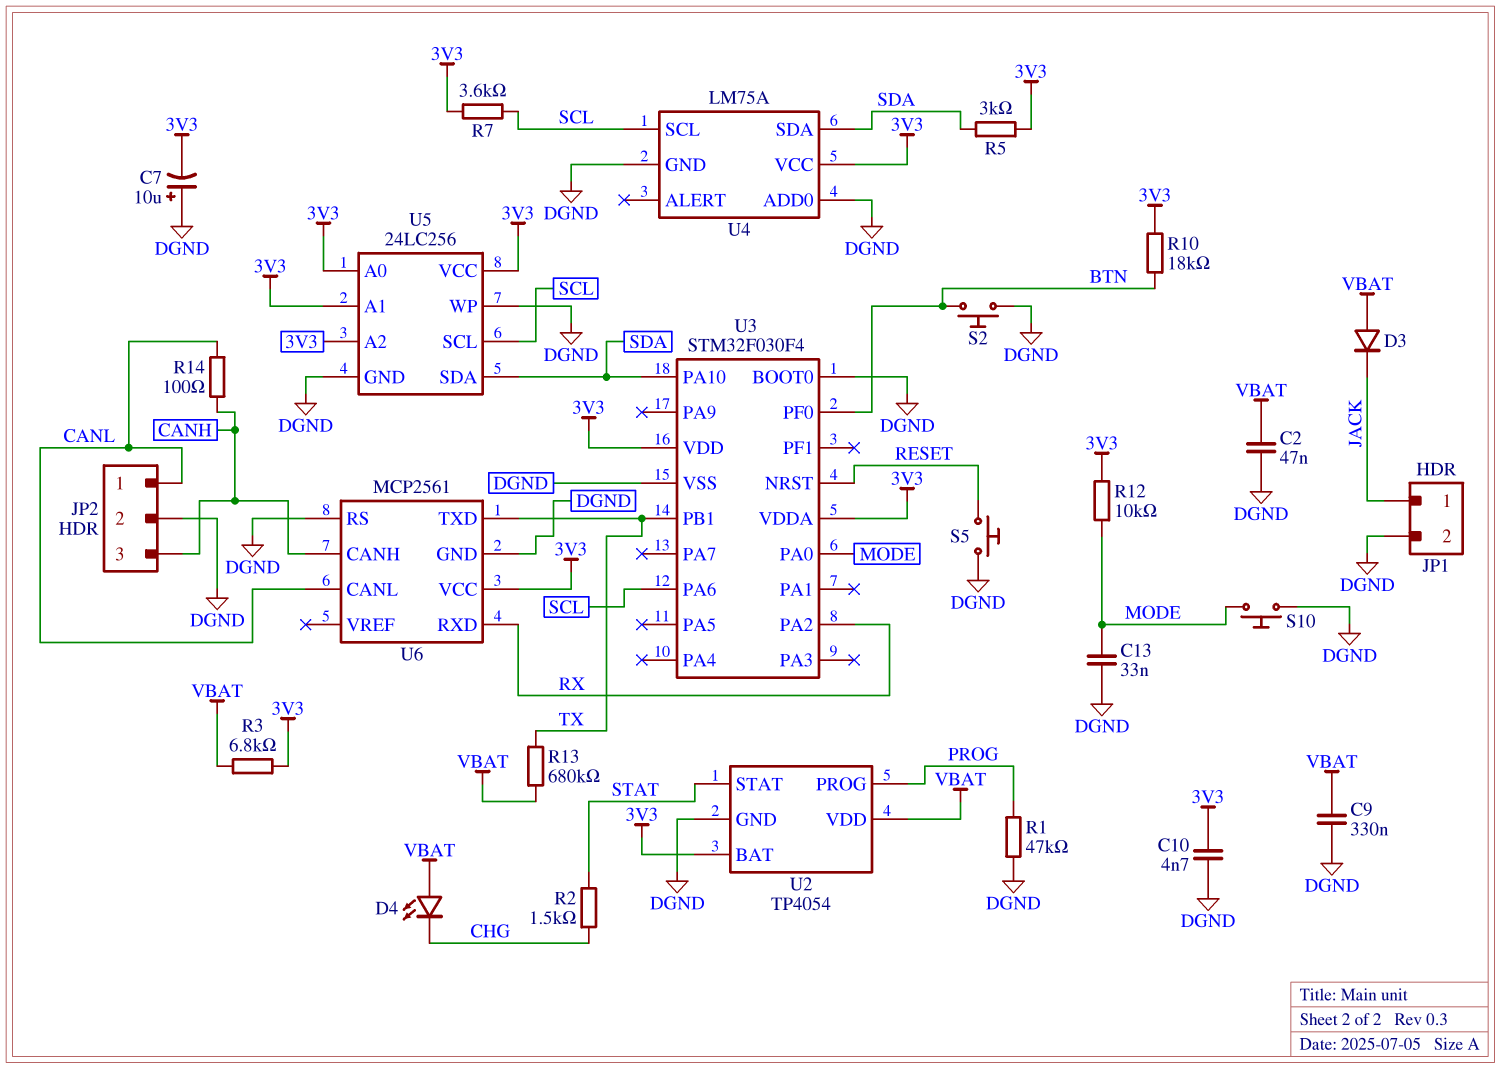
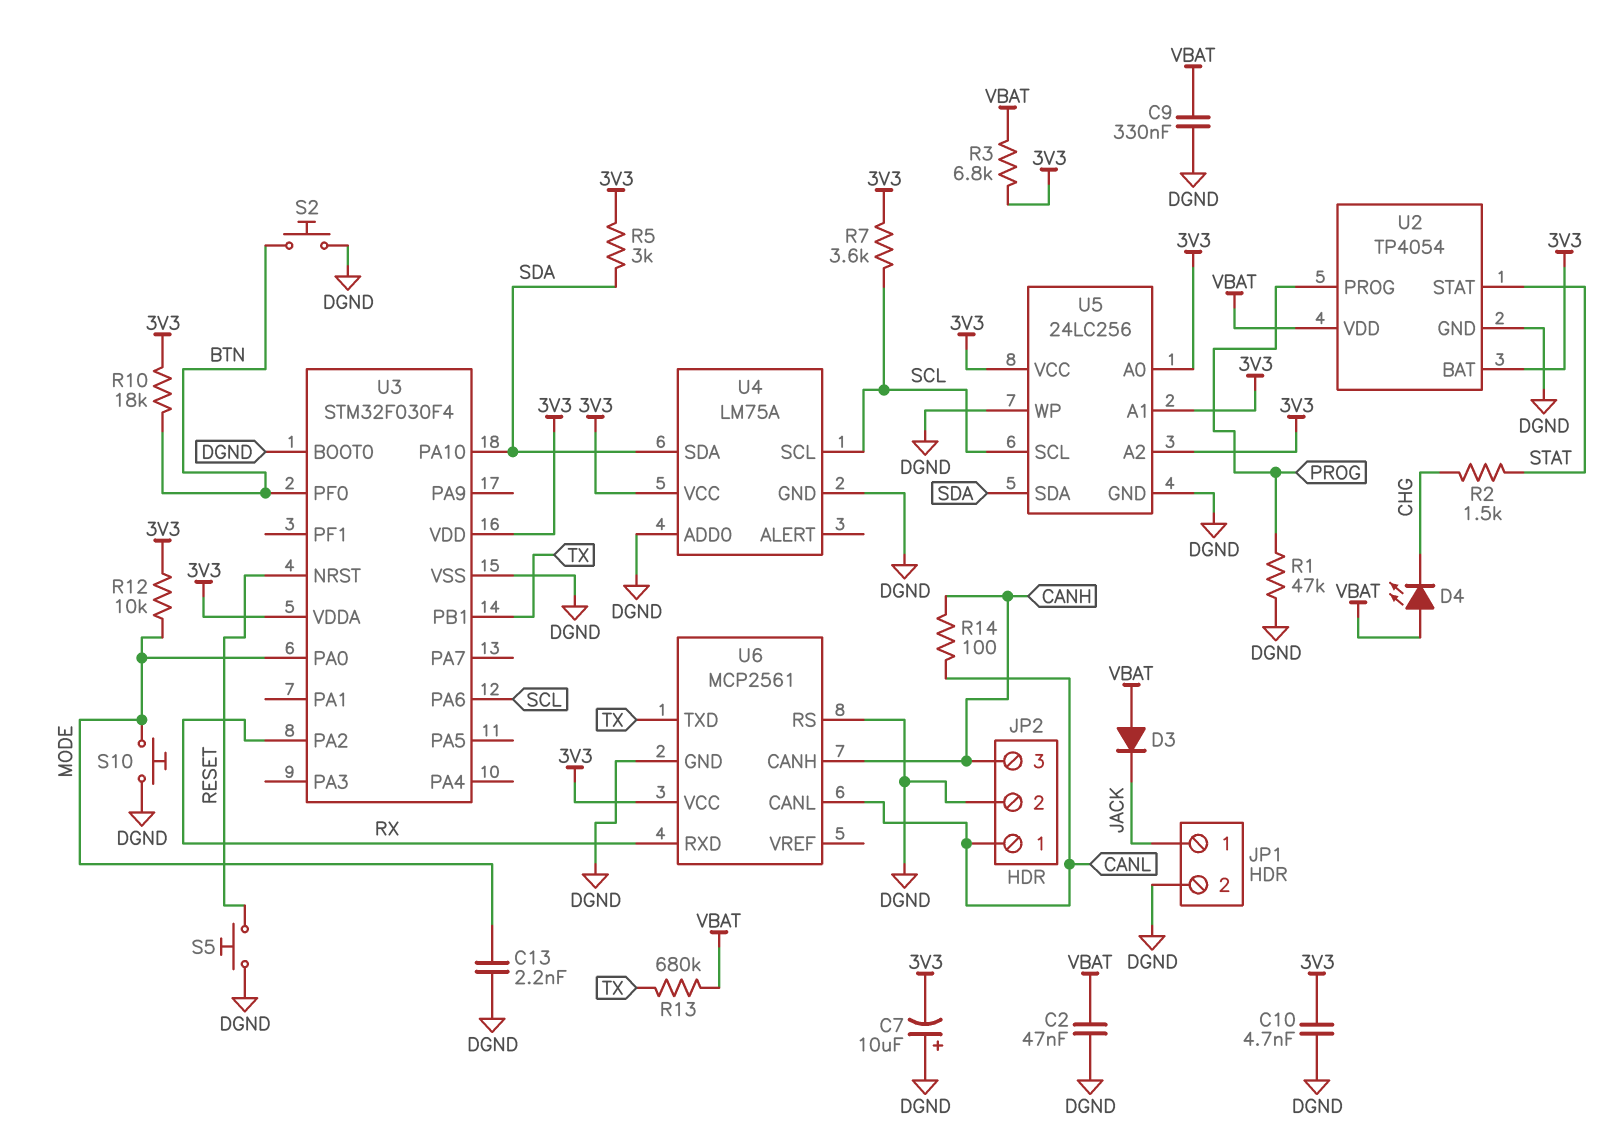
C13: 33nF (DGND, MODE) -> 2.2nF (DGND, MODE)

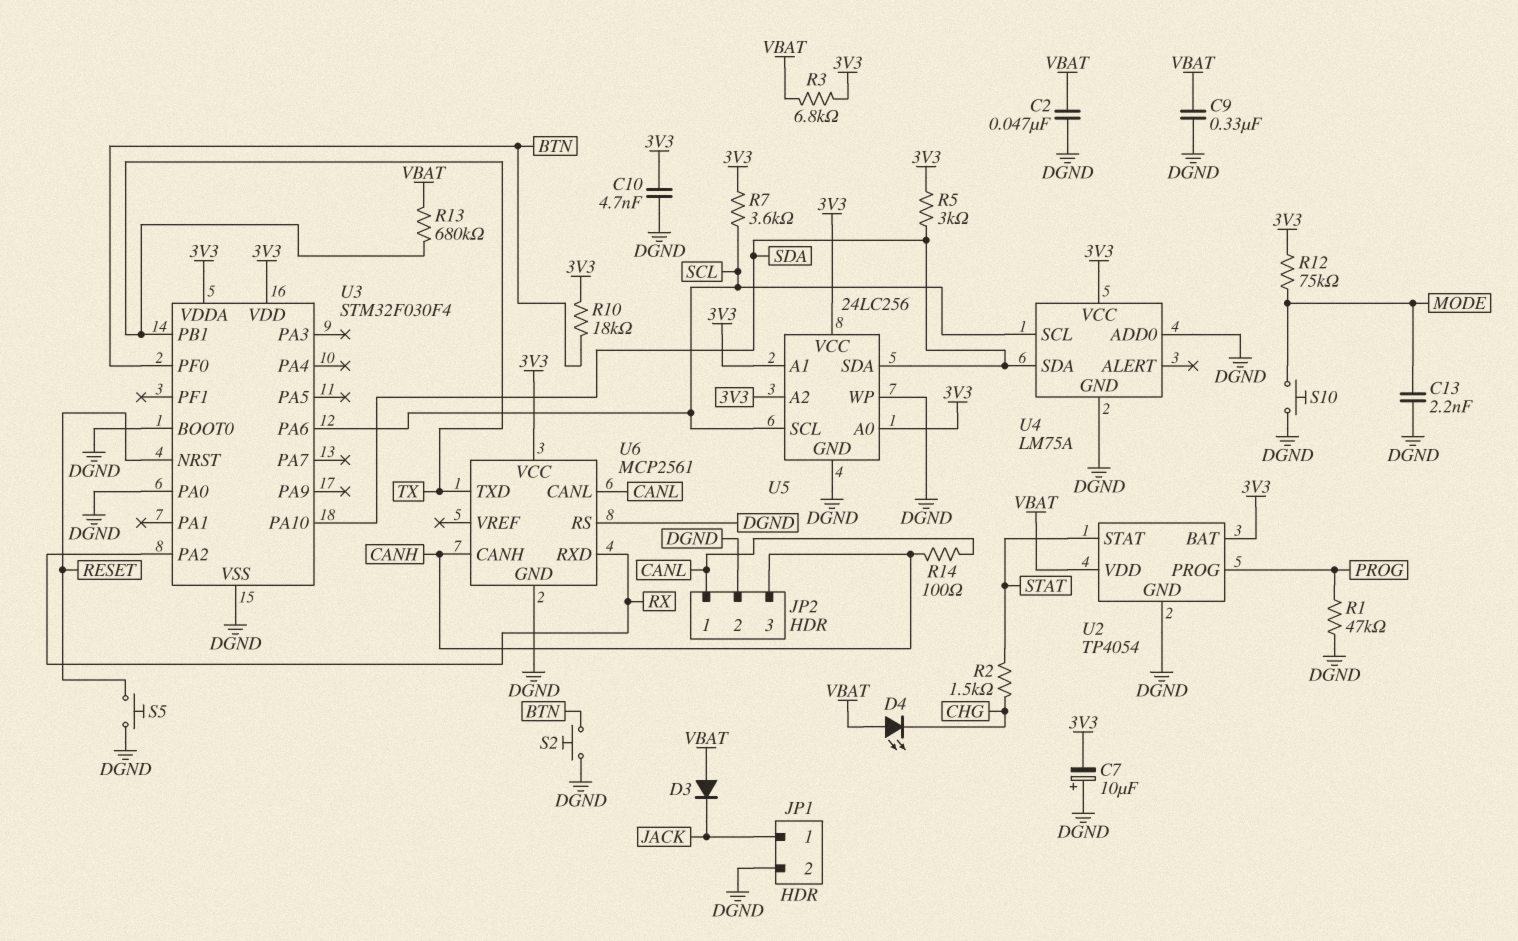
R12: 10k (3V3, MODE) -> 75k (3V3, MODE)
U3 pin PA0: MODE -> DGND

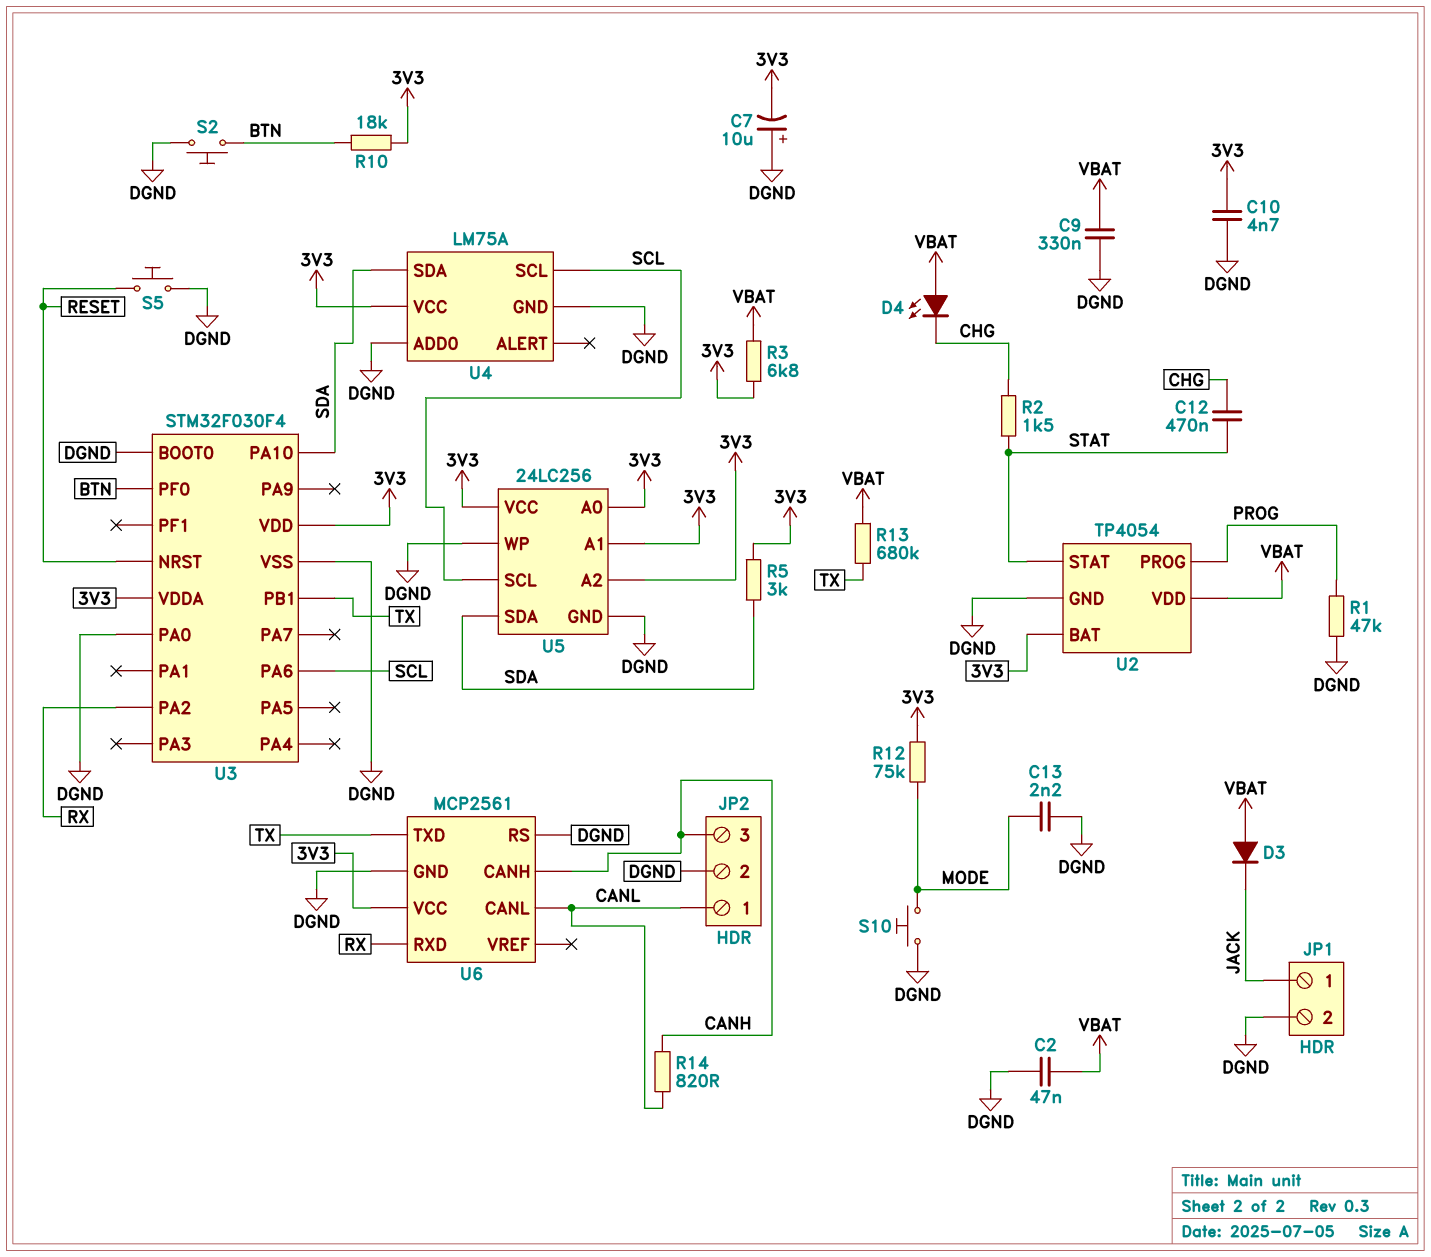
C12: none -> 470nF (CHG, STAT)
R7: 3.6k (3V3, SCL) -> none
R14: 100 (CANH, CANL) -> 820 (CANH, CANL)

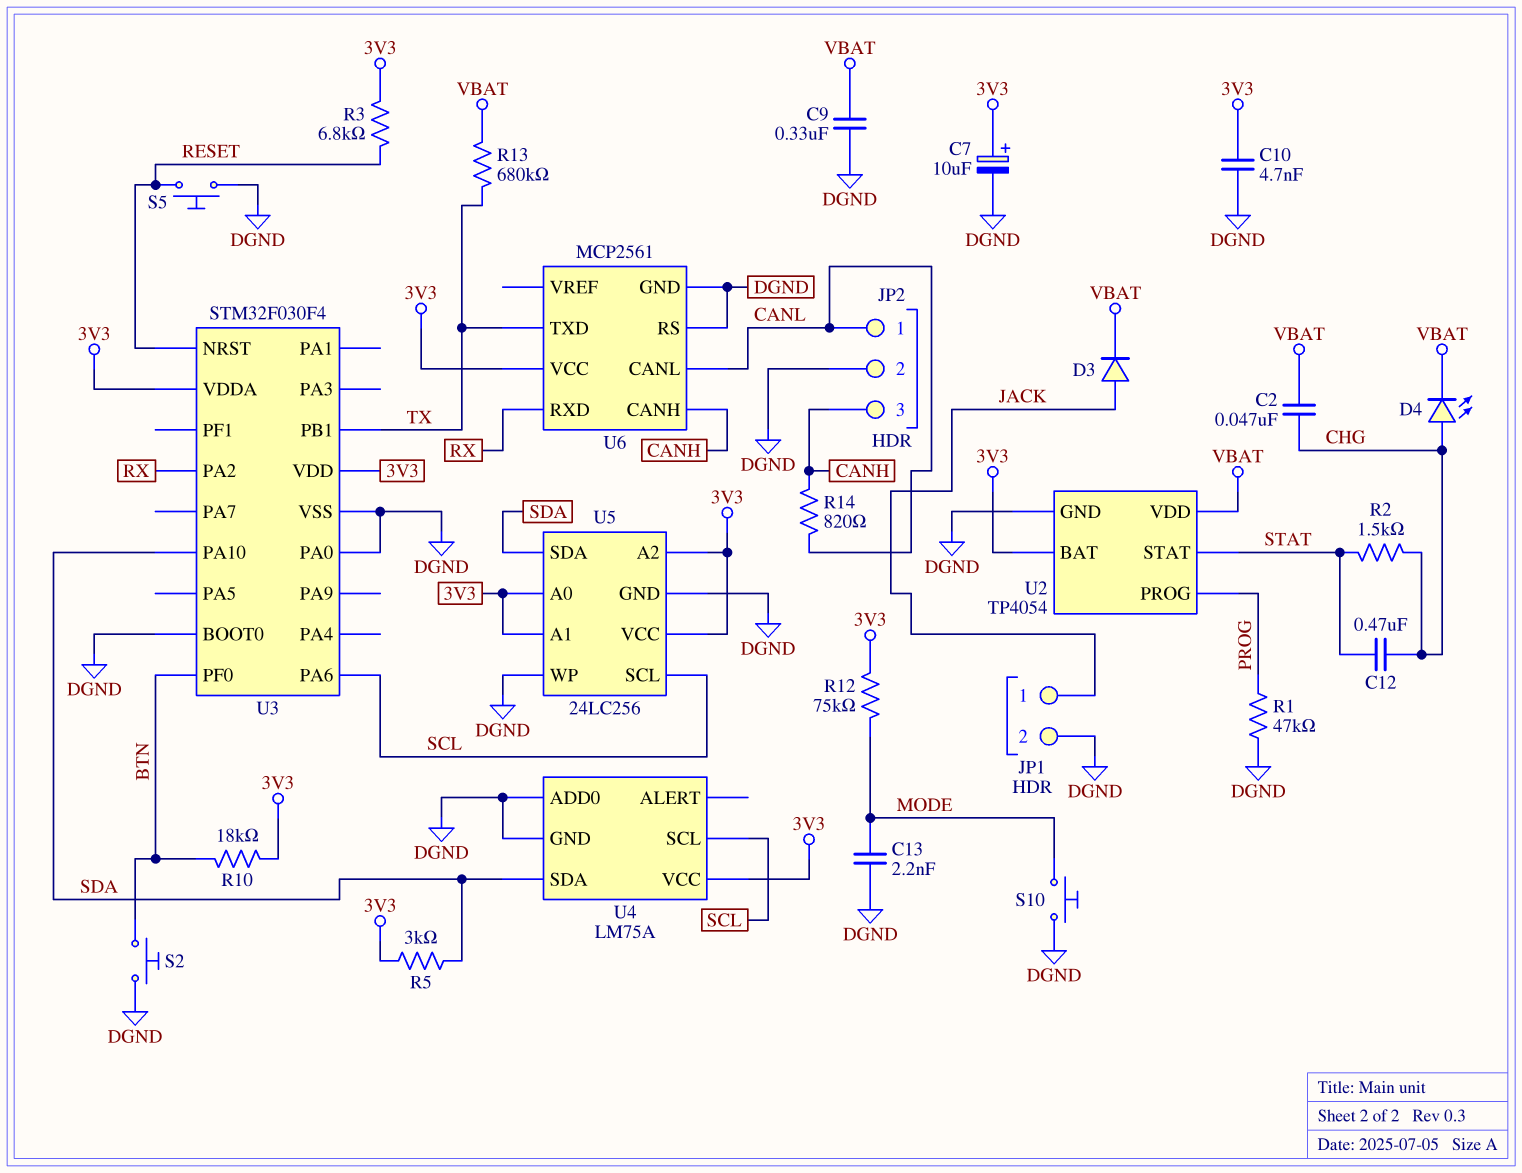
C2: 47nF (DGND, VBAT) -> 47nF (CHG, VBAT)
C7: 10uF (plus DGND, minus 3V3) -> 10uF (plus 3V3, minus DGND)
D3: diode (A VBAT, K JACK) -> diode (A JACK, K VBAT)
D4: LED (A VBAT, K CHG) -> LED (A CHG, K VBAT)
R3: 6.8k (3V3, VBAT) -> 6.8k (3V3, RESET)

